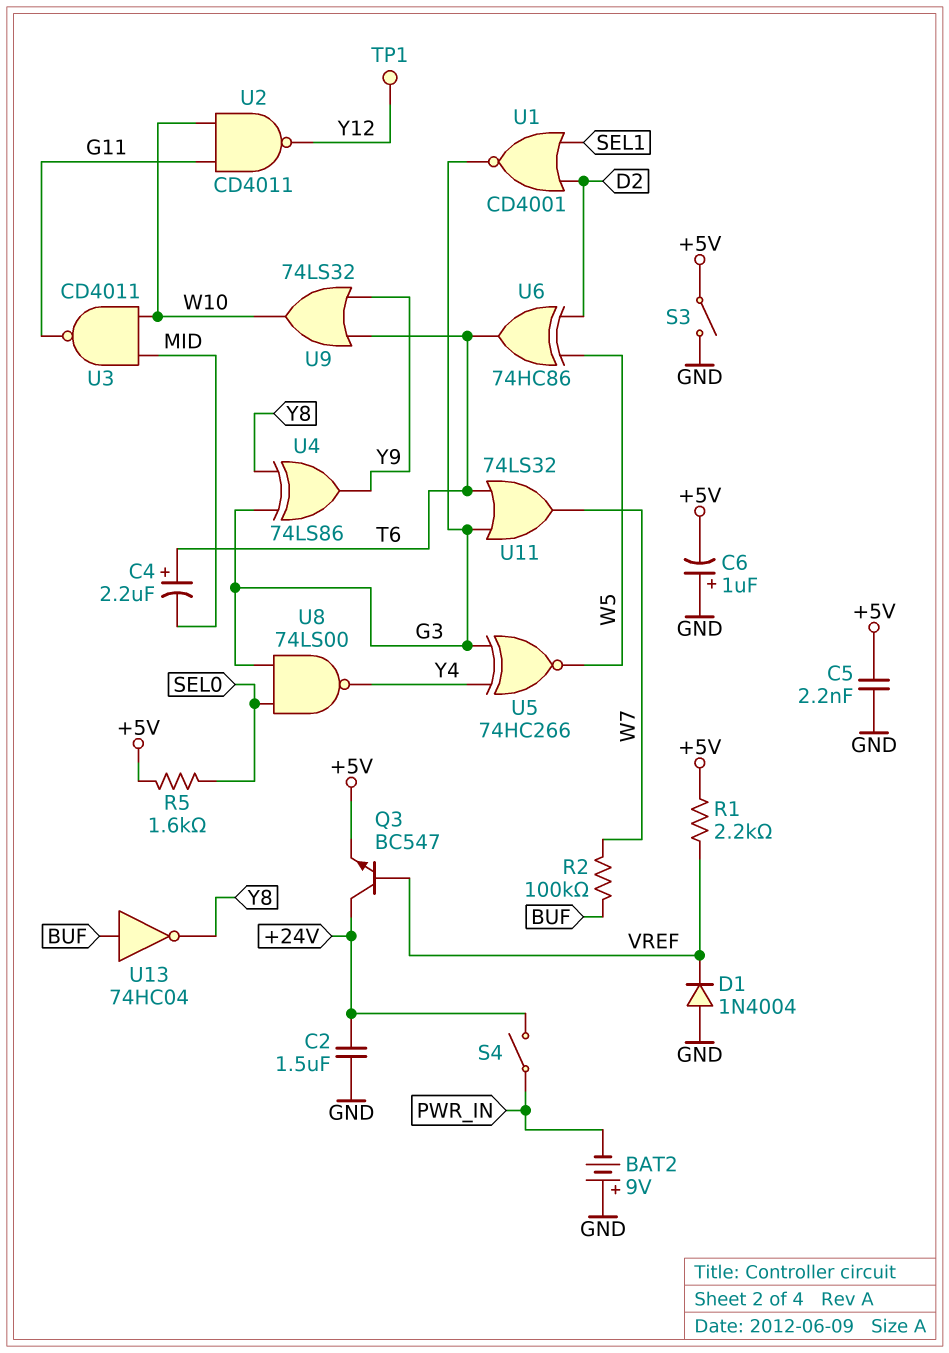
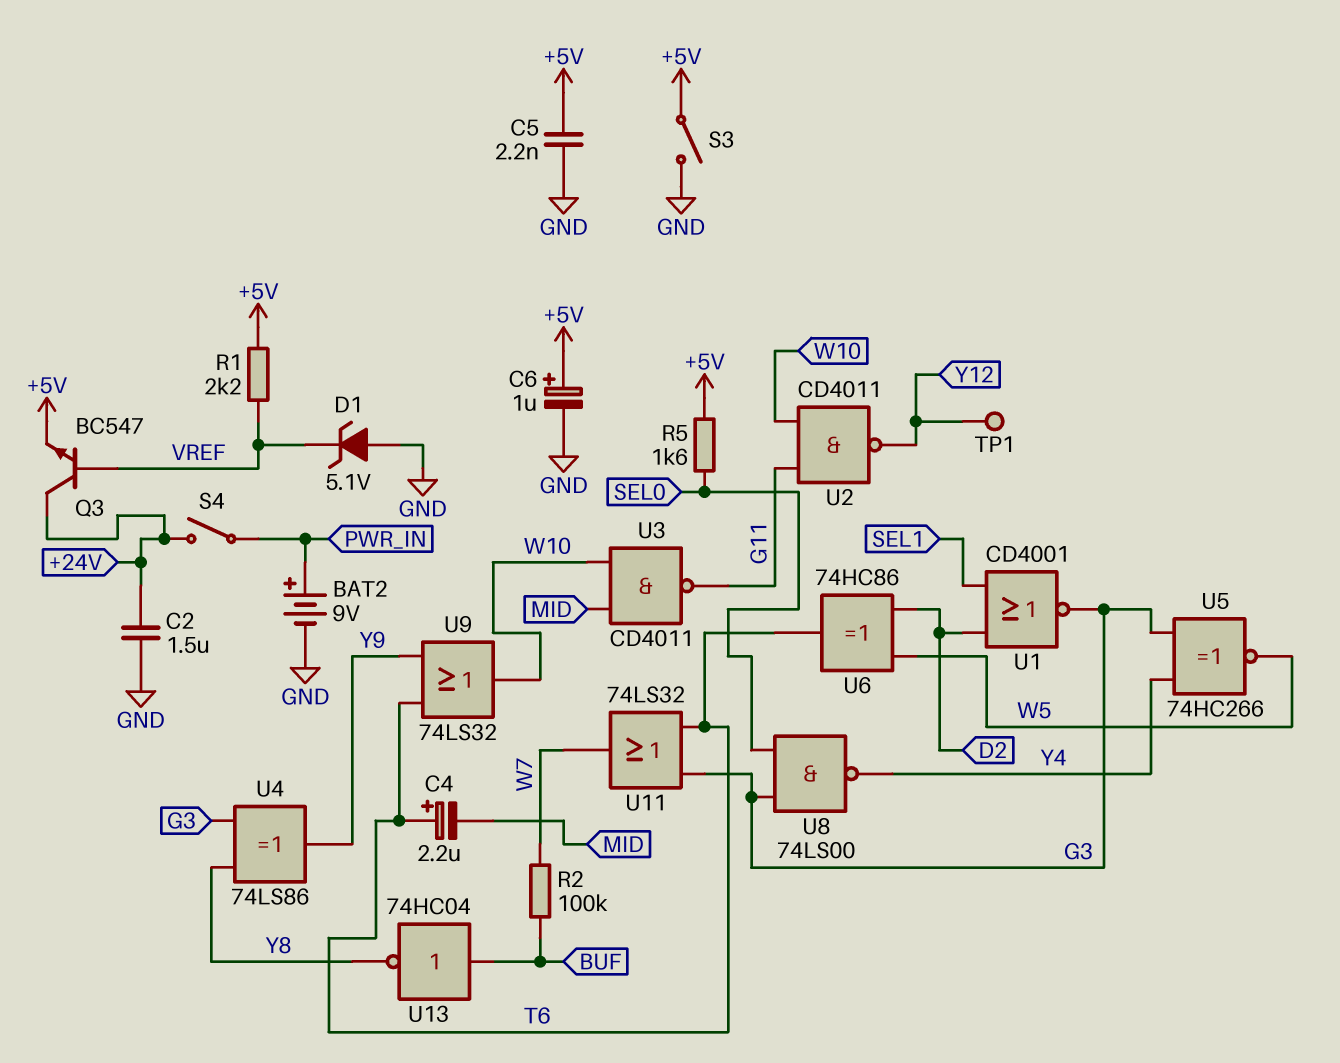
BAT2: 9V (plus GND, minus PWR_IN) -> 9V (plus PWR_IN, minus GND)
C6: 1uF (plus GND, minus +5V) -> 1uF (plus +5V, minus GND)
D1: diode 1N4004 (A GND, K VREF) -> zener 5.1V (A GND, K VREF)

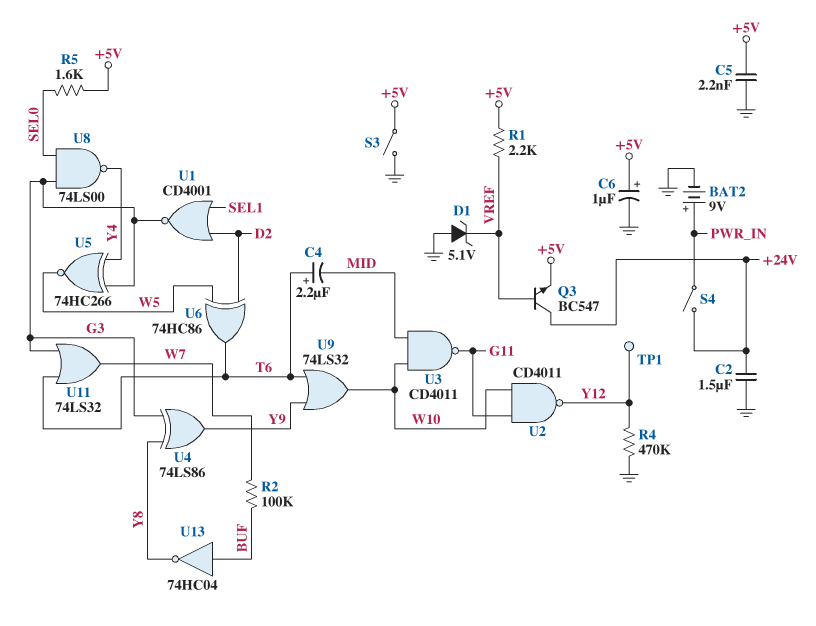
R4: none -> 470k (GND, Y12)

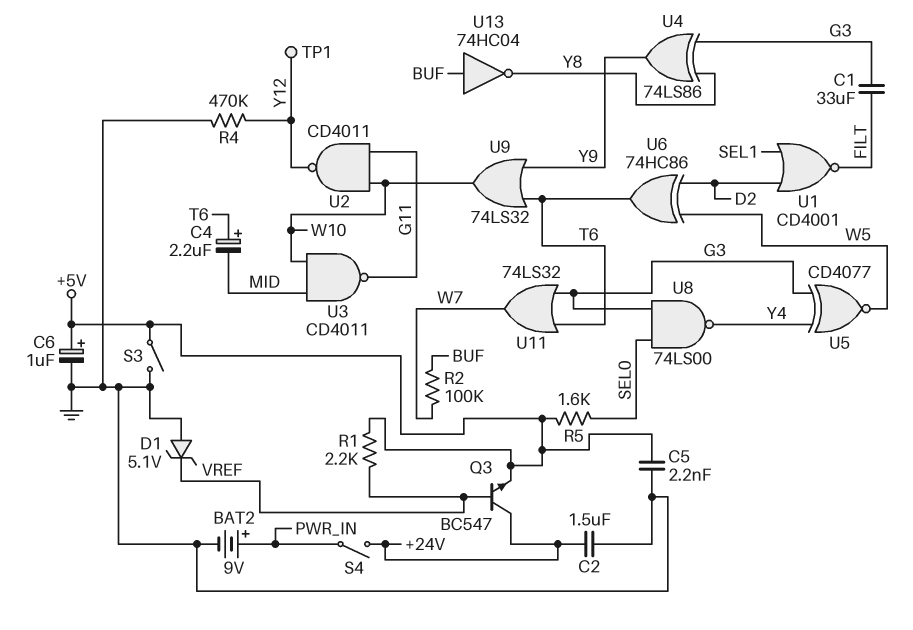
C1: none -> 33uF (FILT, G3)
U1: NOR CD4001 (in D2, in SEL1, out G3) -> NOR CD4001 (in D2, in SEL1, out FILT)
U5: XNOR 74HC266 (in G3, in Y4, out W5) -> XNOR CD4077 (in G3, in Y4, out W5)

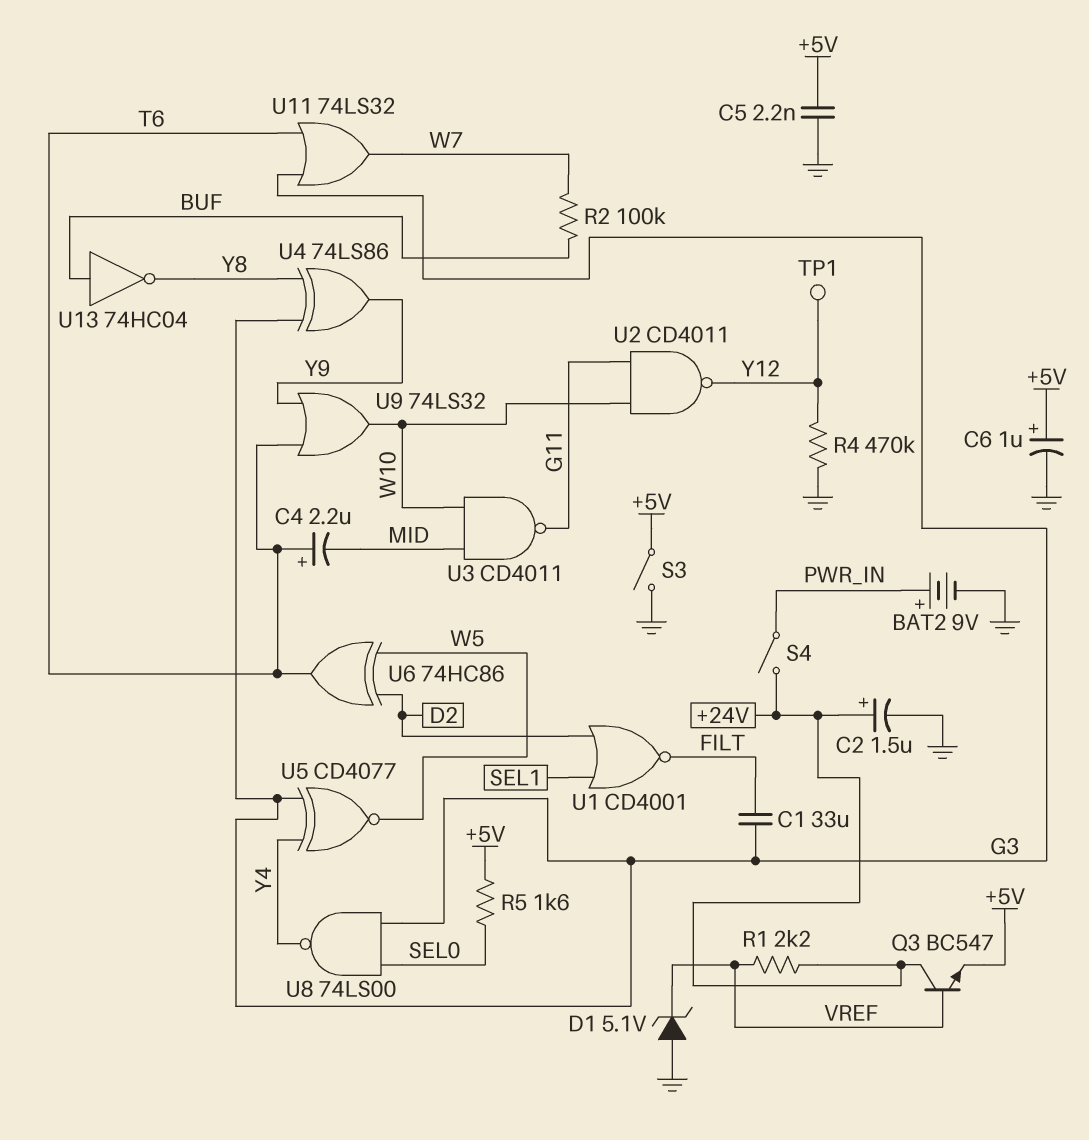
C2: 1.5uF (+24V, GND) -> 1.5uF (plus +24V, minus GND)
R1: 2.2k (+5V, VREF) -> 2.2k (+24V, VREF)

